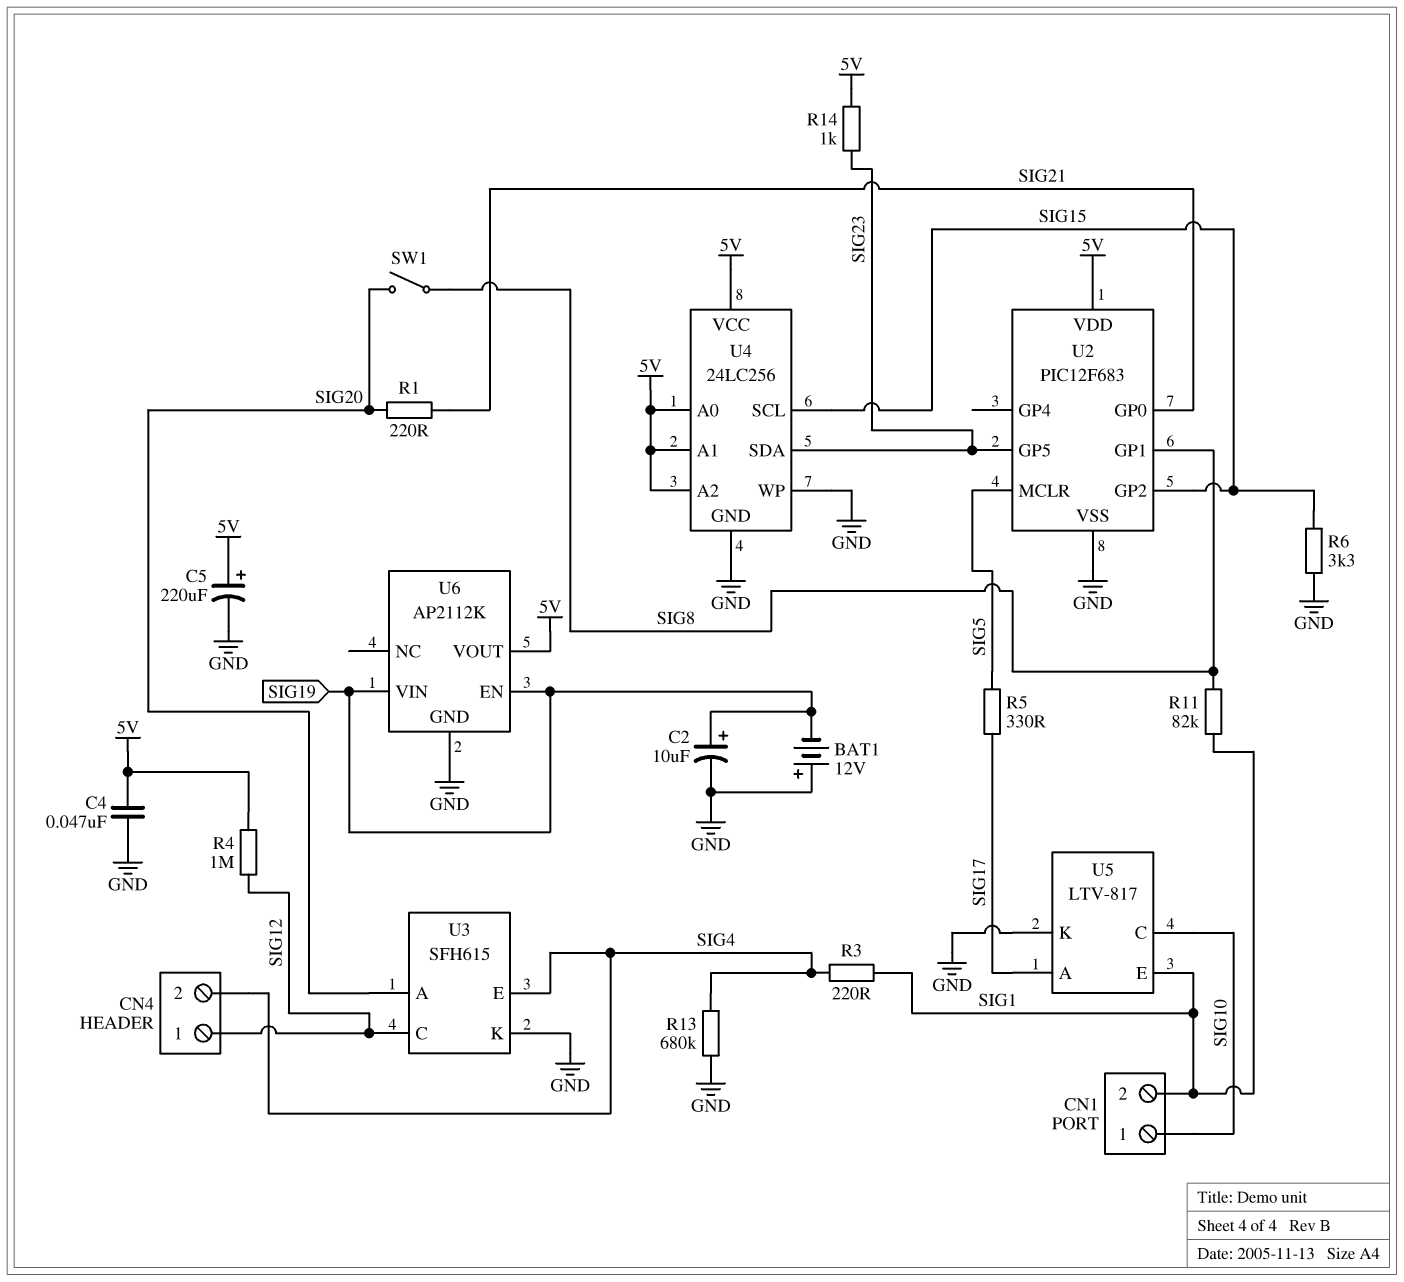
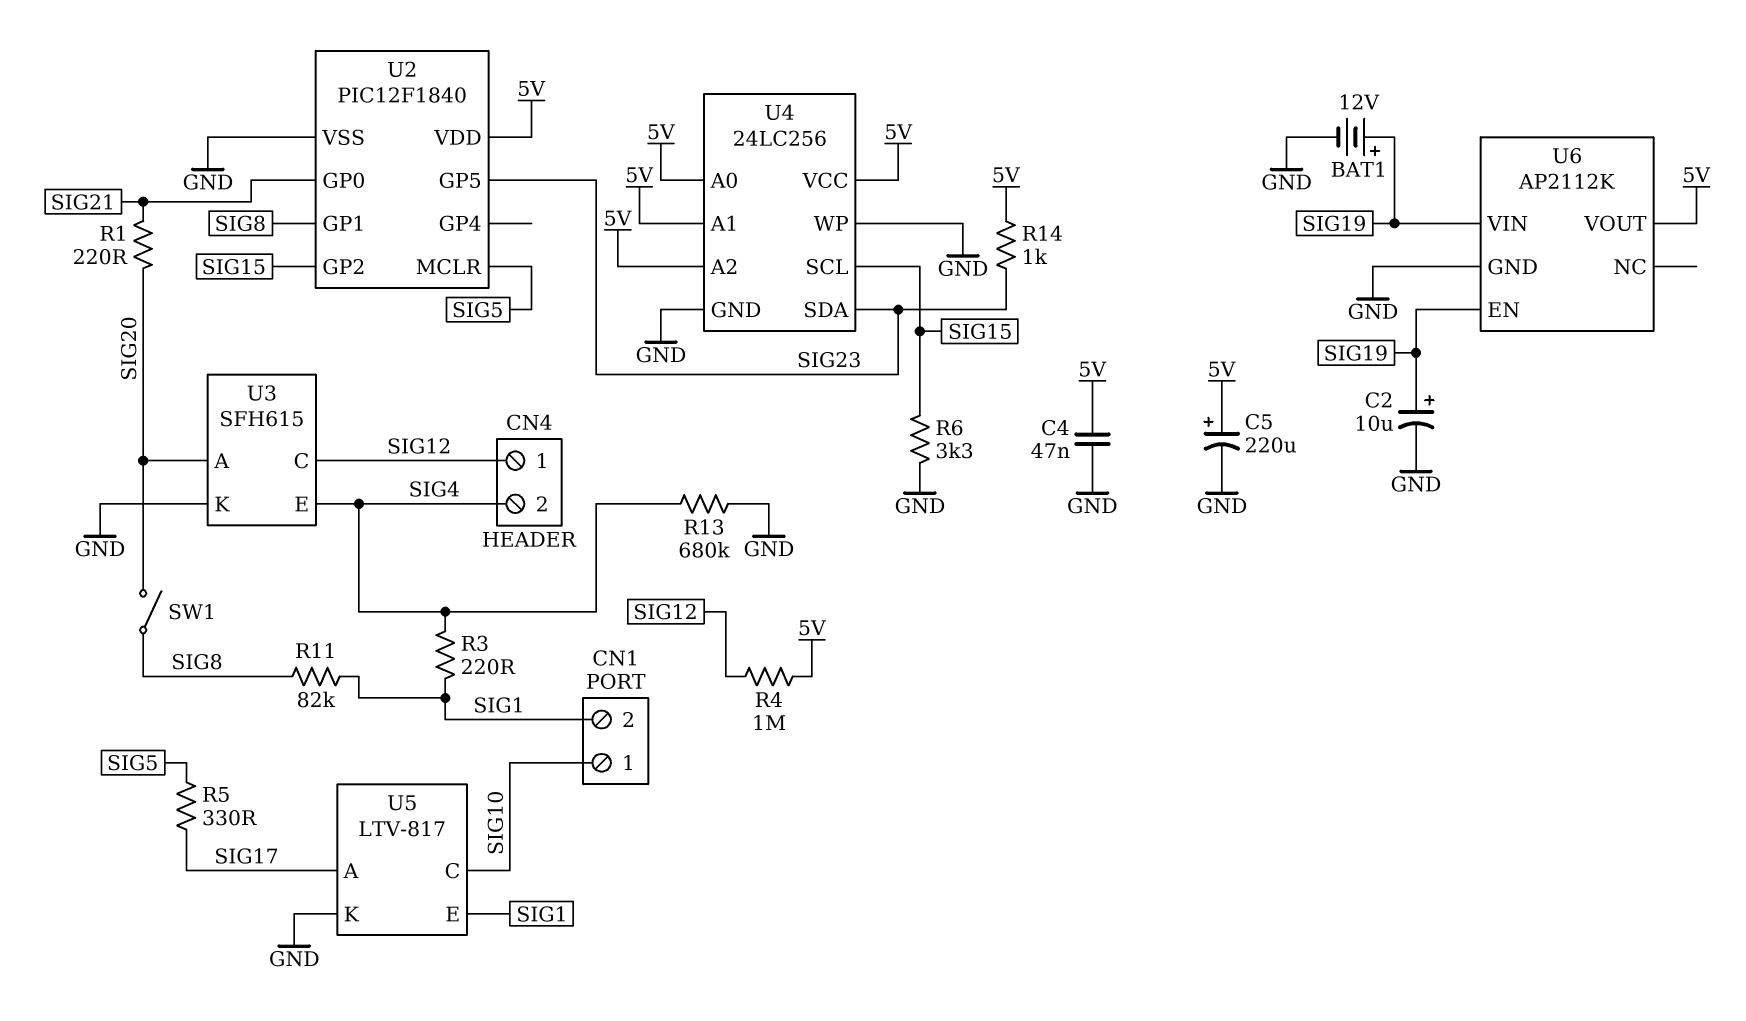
BAT1: 12V (plus GND, minus SIG19) -> 12V (plus SIG19, minus GND)
U2: PIC12F683 -> PIC12F1840

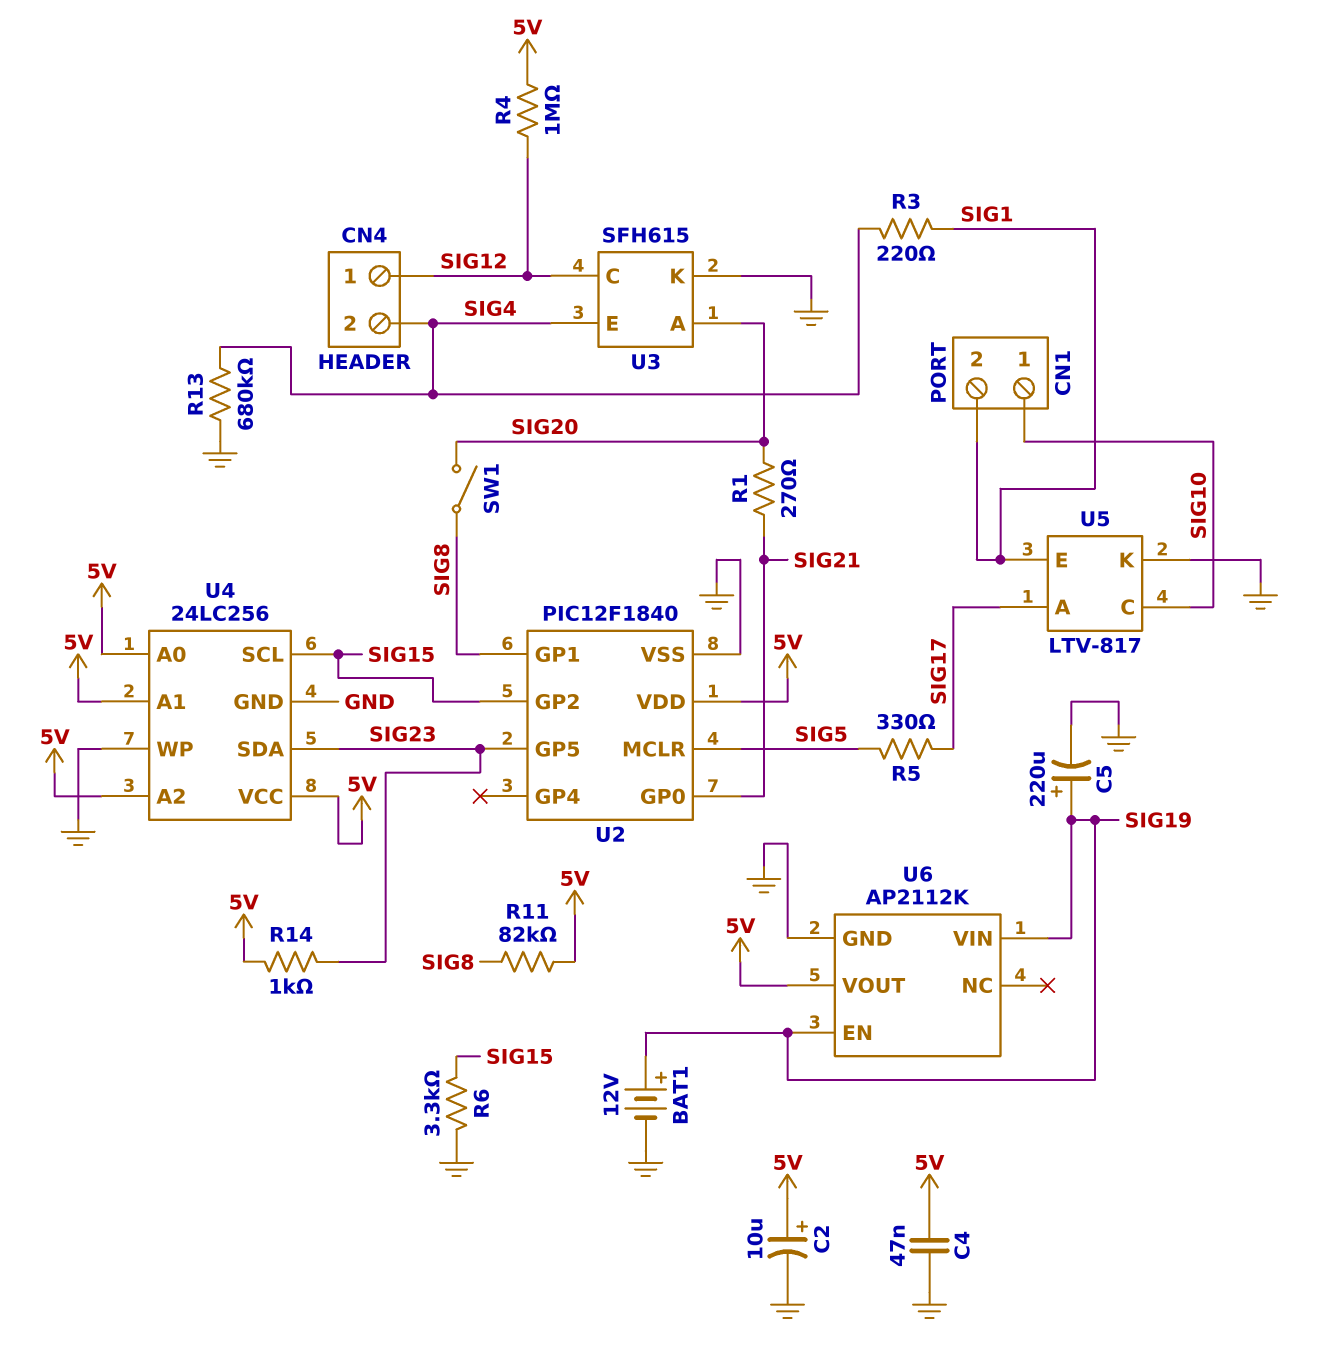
C2: 10uF (plus SIG19, minus GND) -> 10uF (plus 5V, minus GND)
C5: 220uF (plus 5V, minus GND) -> 220uF (plus SIG19, minus GND)
R1: 220 (SIG20, SIG21) -> 270 (SIG20, SIG21)
R11: 82k (SIG1, SIG8) -> 82k (5V, SIG8)

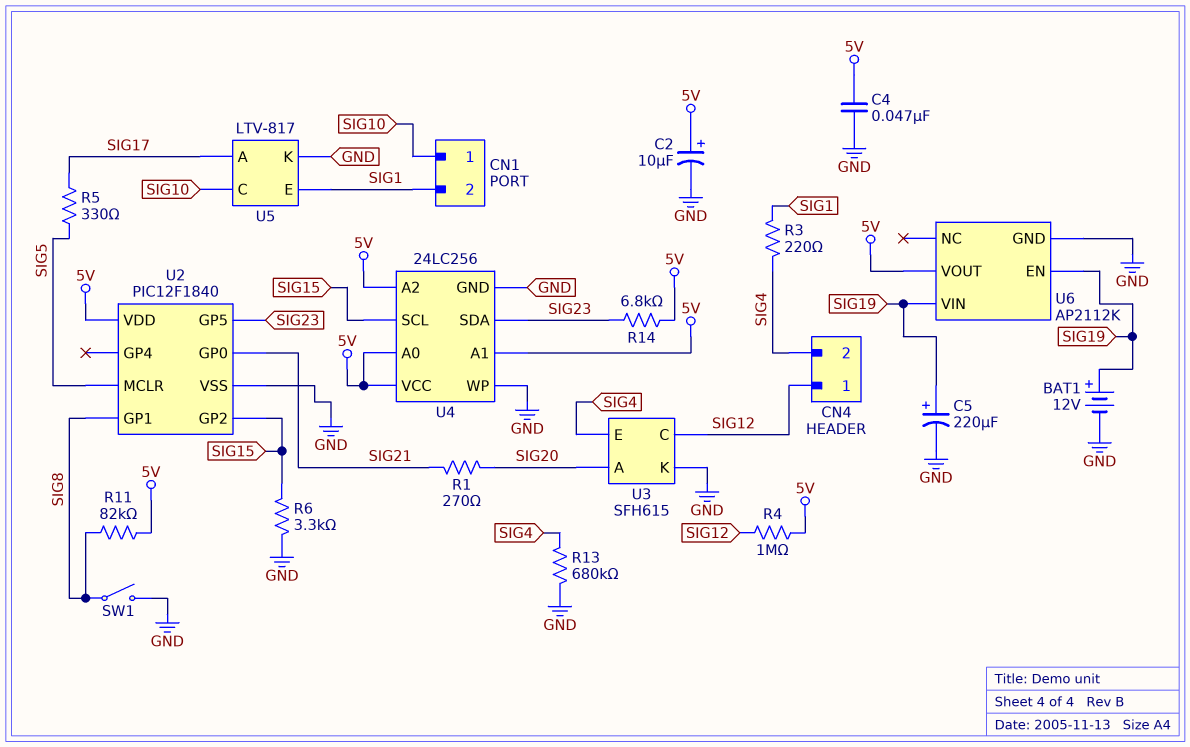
R14: 1k (5V, SIG23) -> 6.8k (5V, SIG23)
SW1: switch (SIG8, SIG20) -> switch (GND, SIG8)

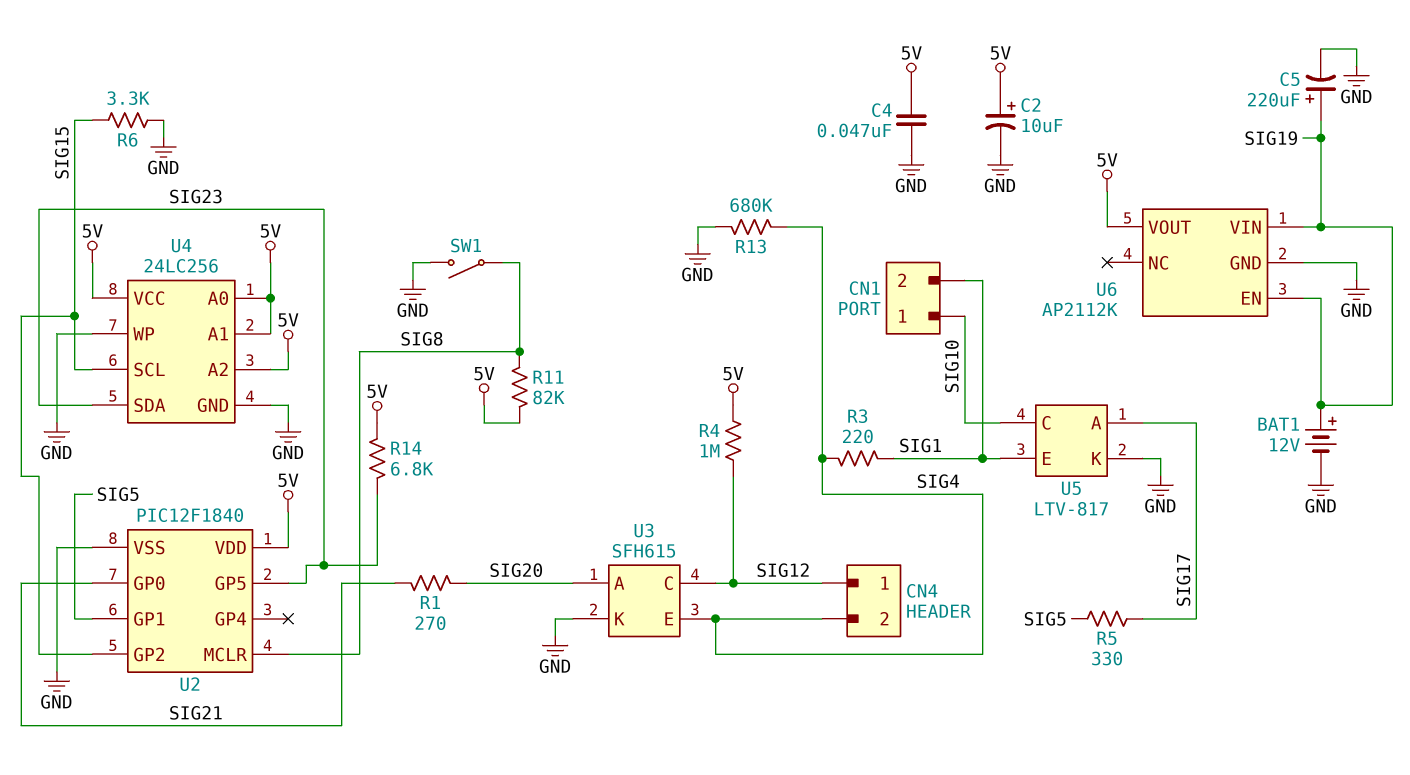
U2 pin GP1: SIG8 -> SIG5
U2 pin MCLR: SIG5 -> SIG8

